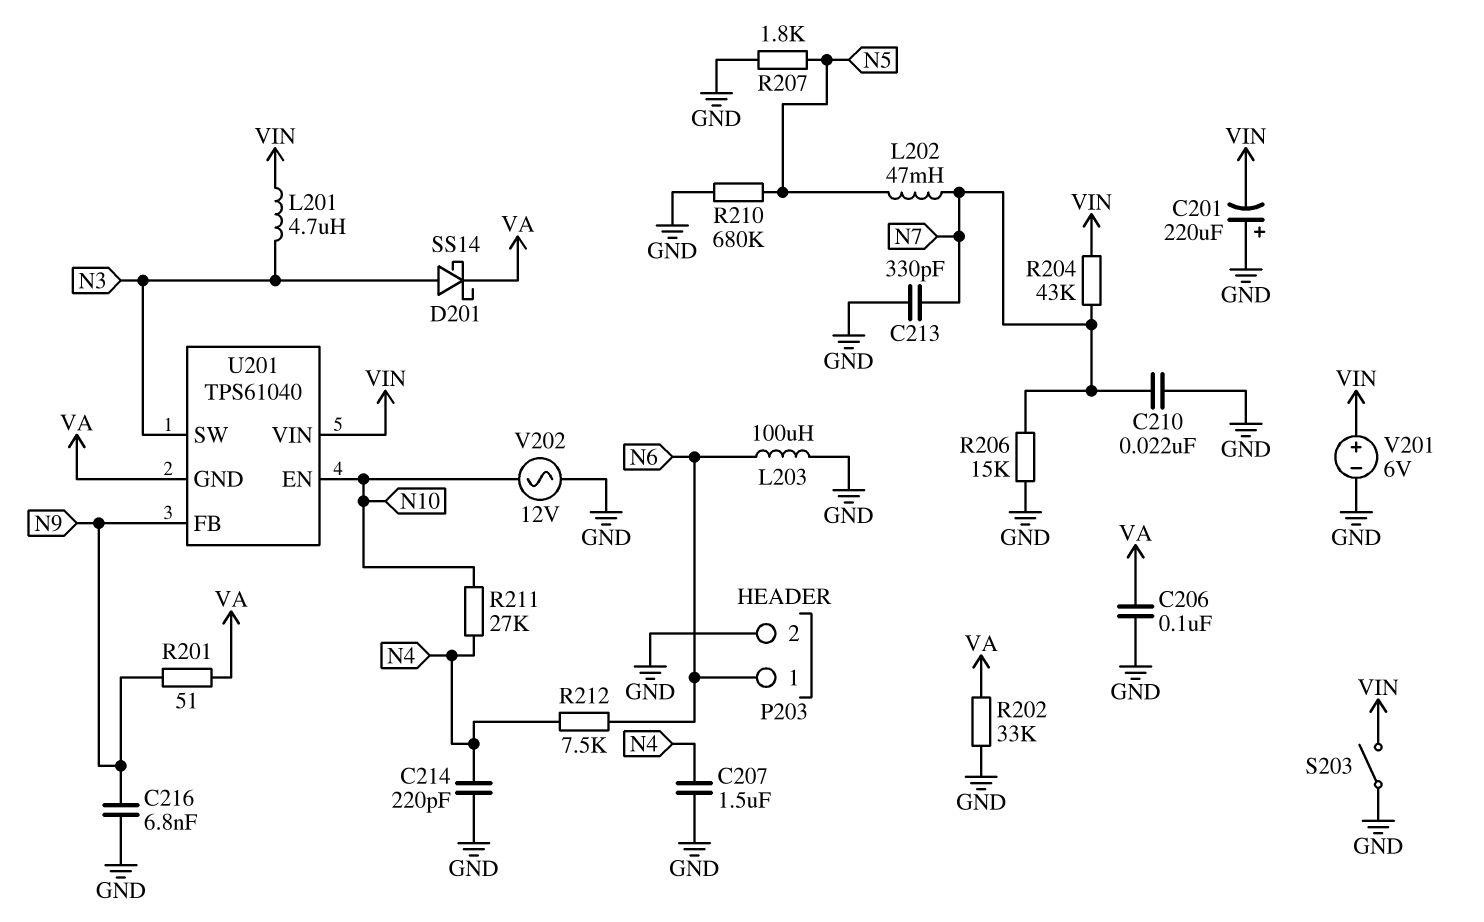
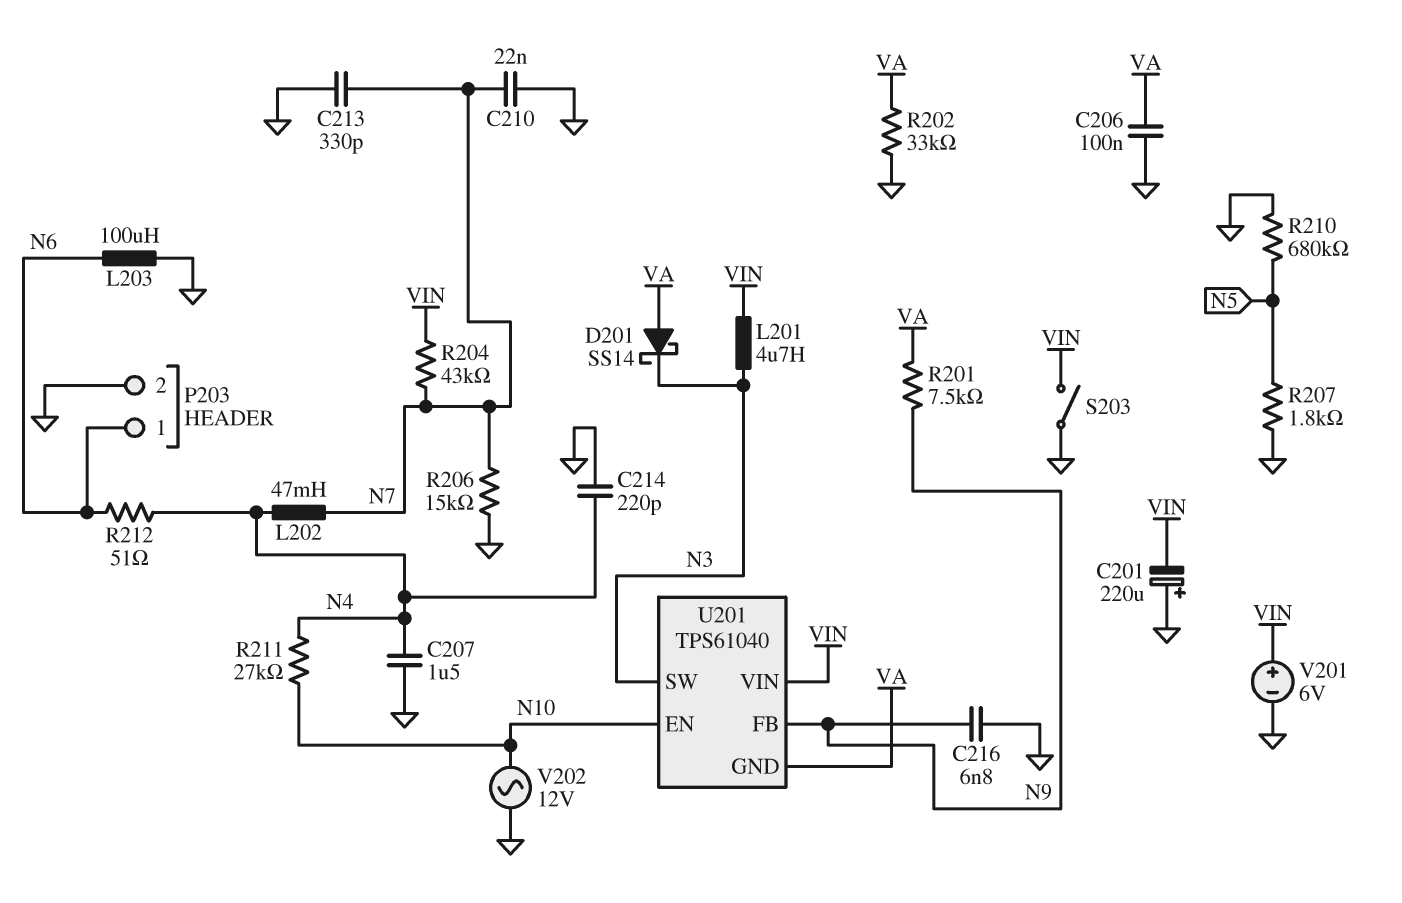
D201: schottky SS14 (A N3, K VA) -> schottky SS14 (A VA, K N3)
L202: 47mH (N5, N7) -> 47mH (N4, N7)
R201: 51 (N9, VA) -> 7.5k (N9, VA)
R212: 7.5k (N4, N6) -> 51 (N4, N6)

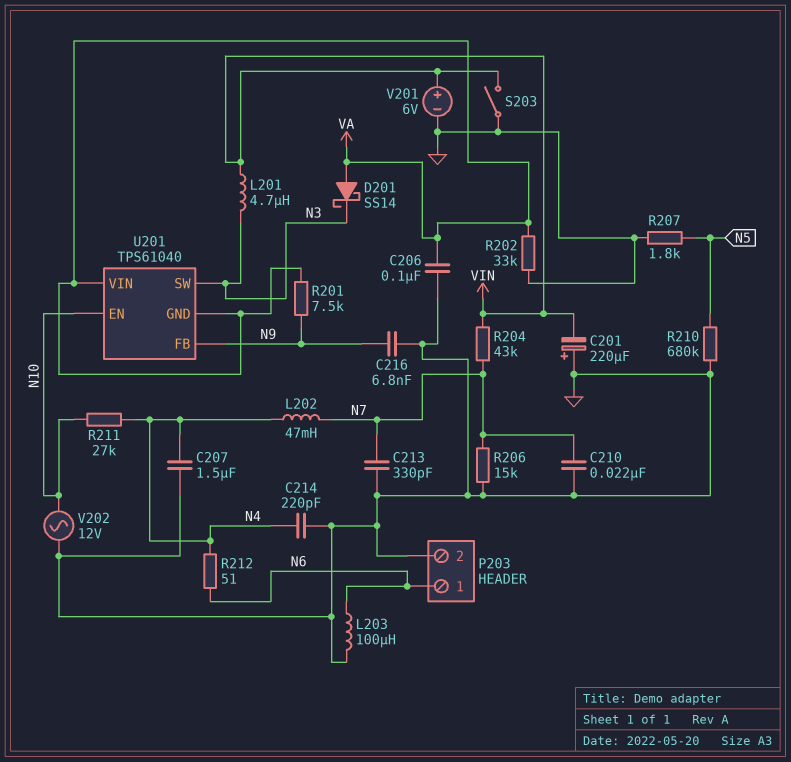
U201 pin VIN: VIN -> VA

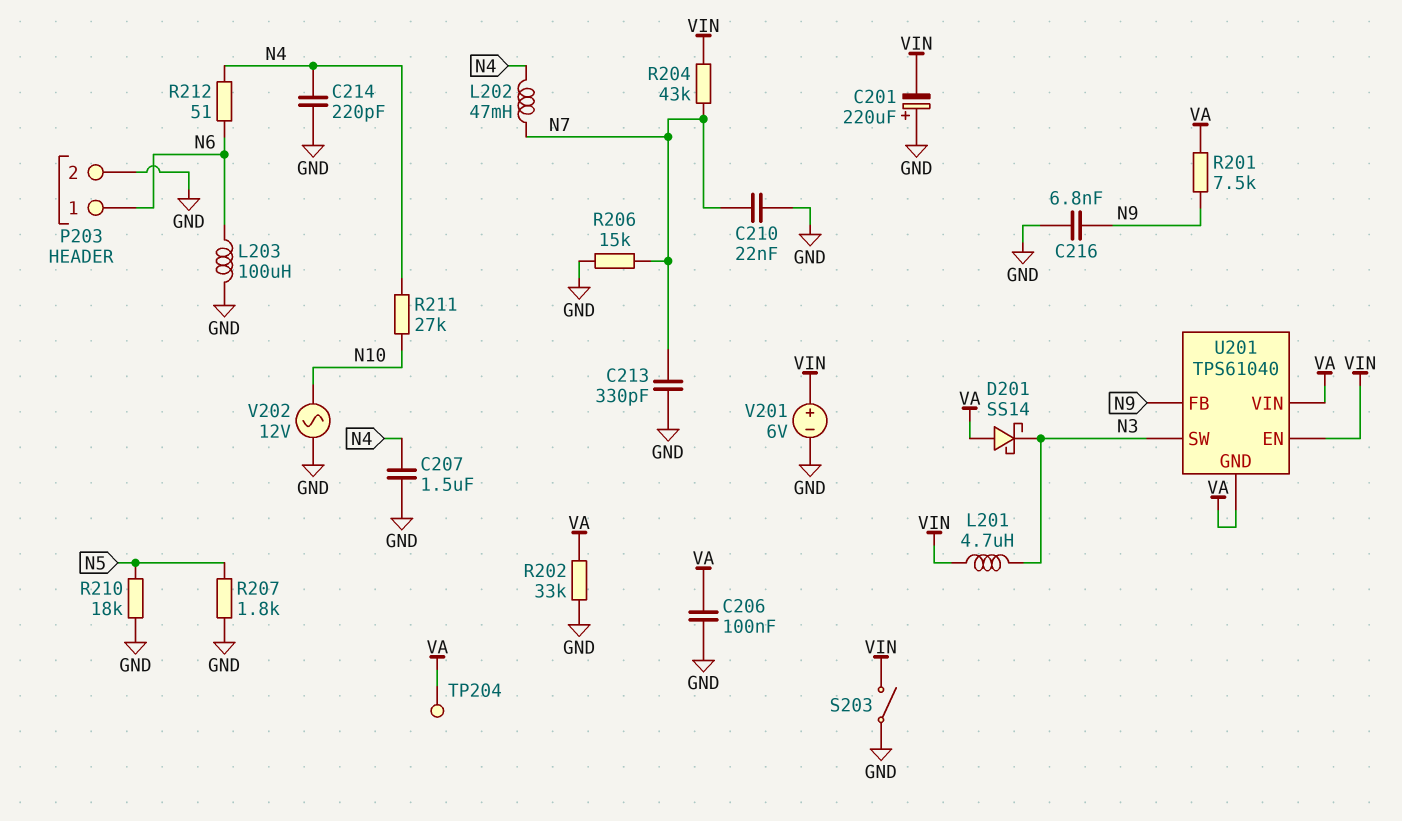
R210: 680k (GND, N5) -> 18k (GND, N5)
TP204: none -> test point (VA)
U201 pin EN: N10 -> VIN

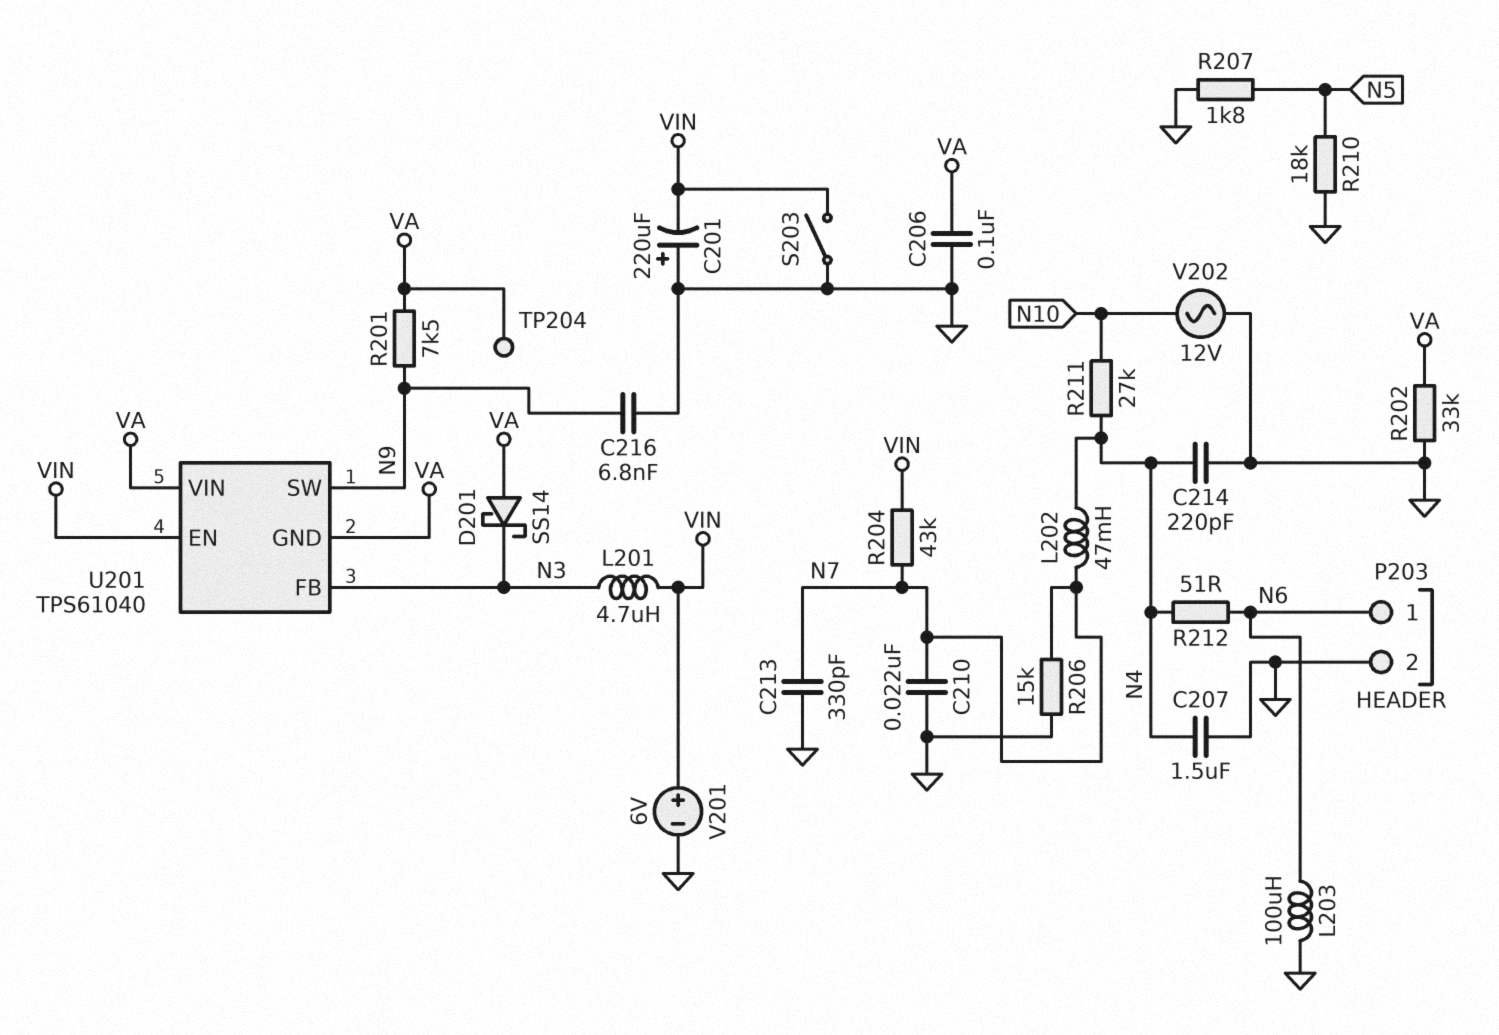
U201 pin FB: N9 -> N3
U201 pin SW: N3 -> N9

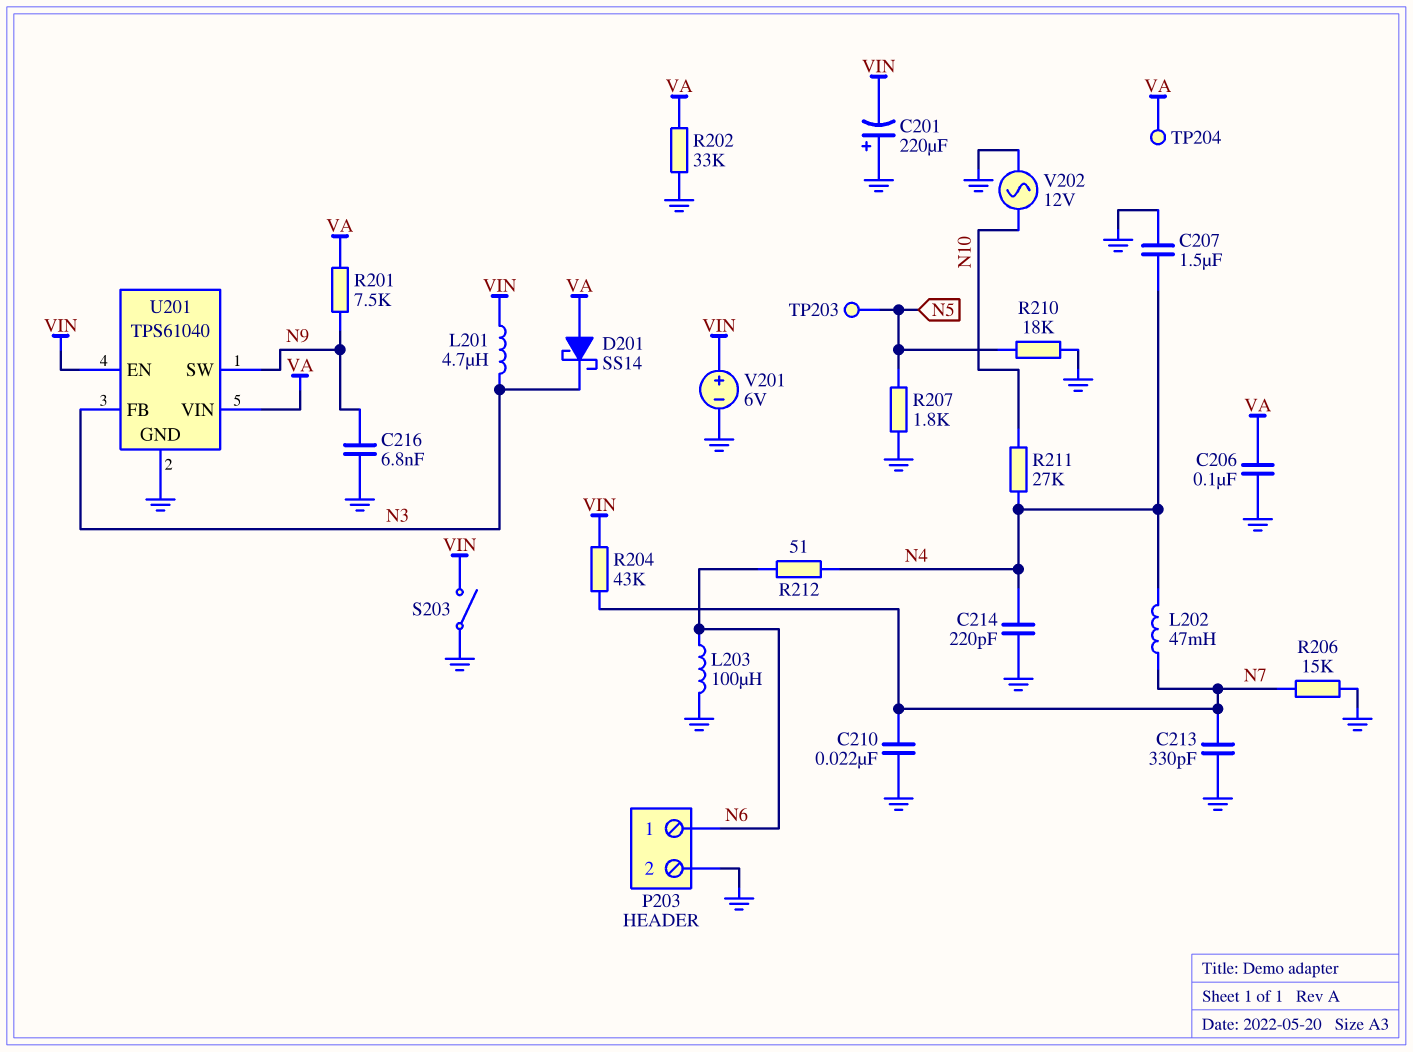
TP203: none -> test point (N5)
U201 pin GND: VA -> GND

